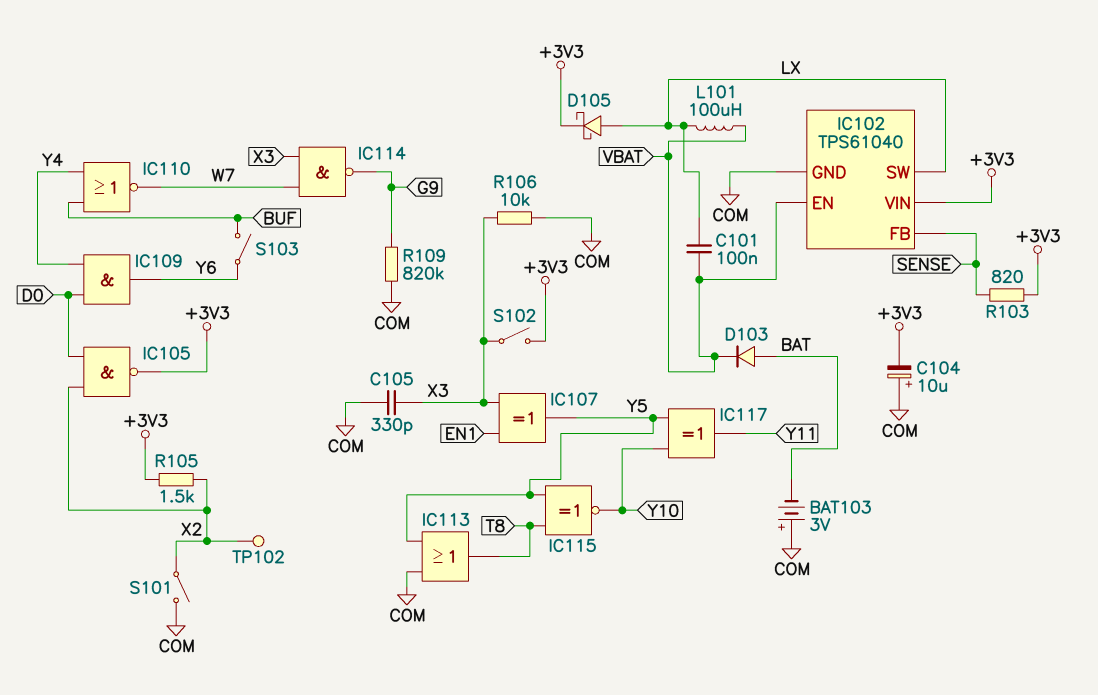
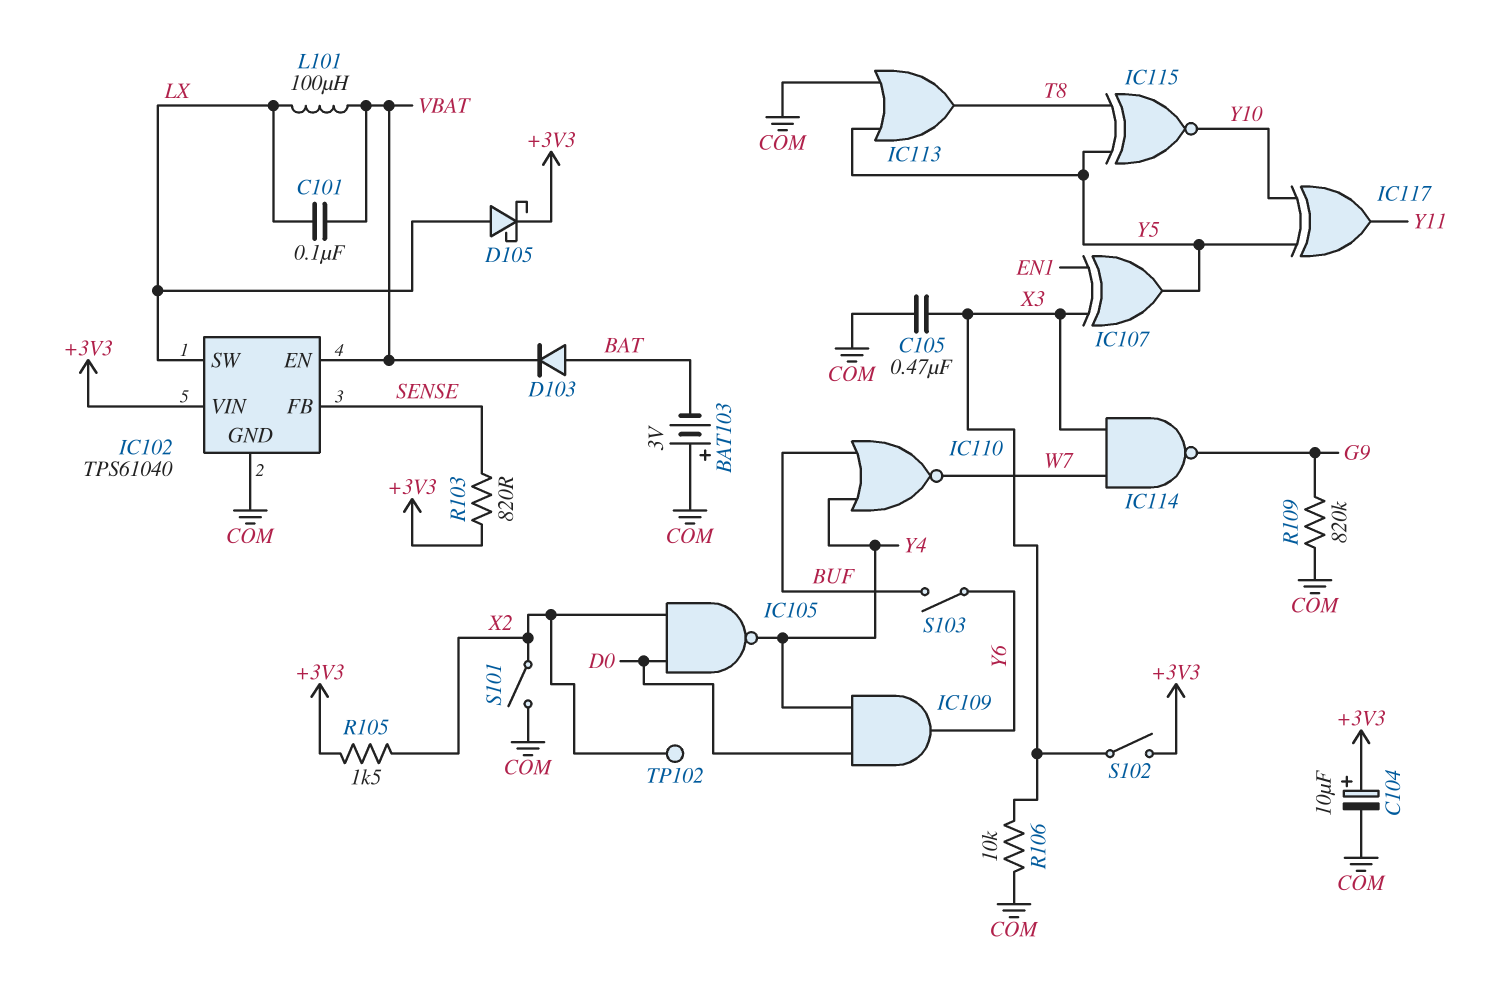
C104: 10uF (plus COM, minus +3V3) -> 10uF (plus +3V3, minus COM)
C105: 330pF (COM, X3) -> 470nF (COM, X3)
IC105: NAND (in D0, in X2, out +3V3) -> NAND (in D0, in X2, out Y4)

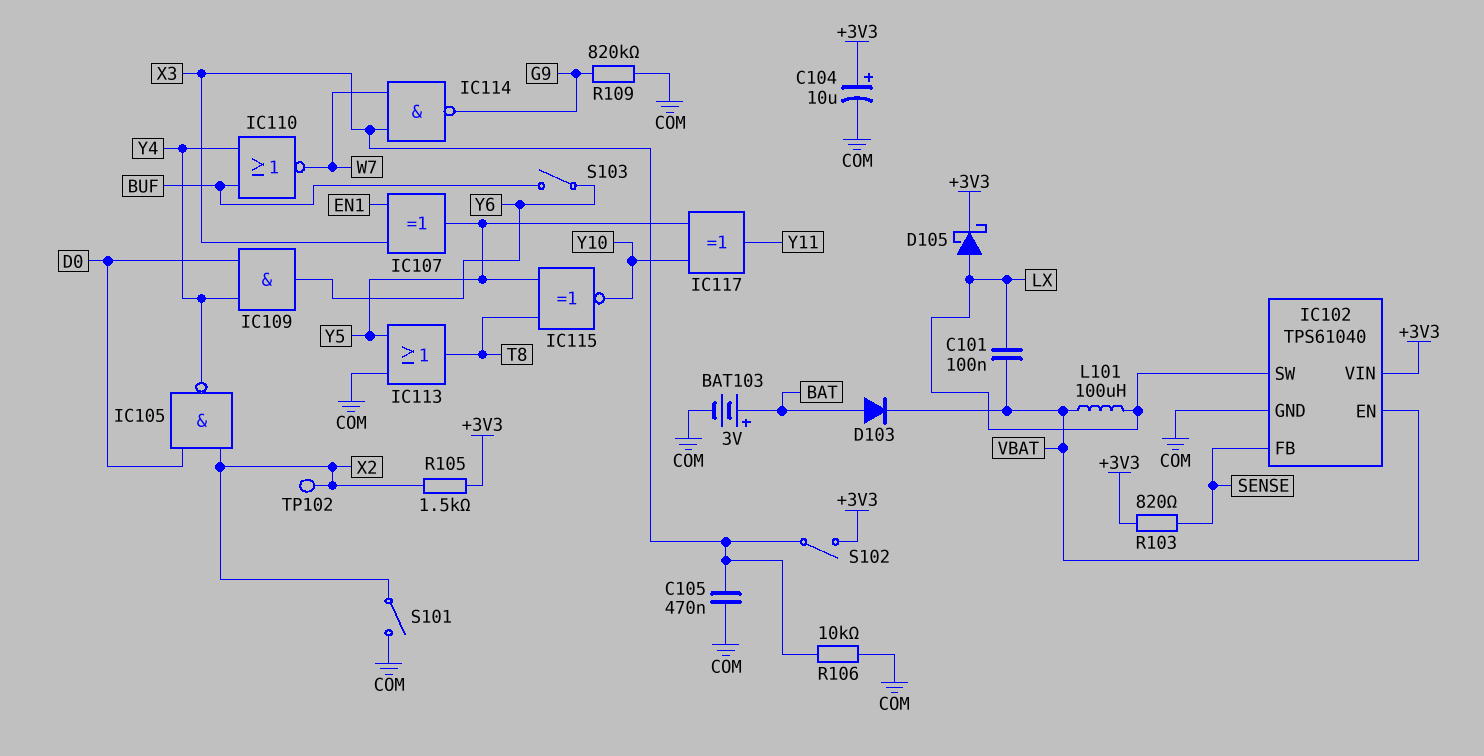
BAT103: 3V (plus COM, minus BAT) -> 3V (plus BAT, minus COM)

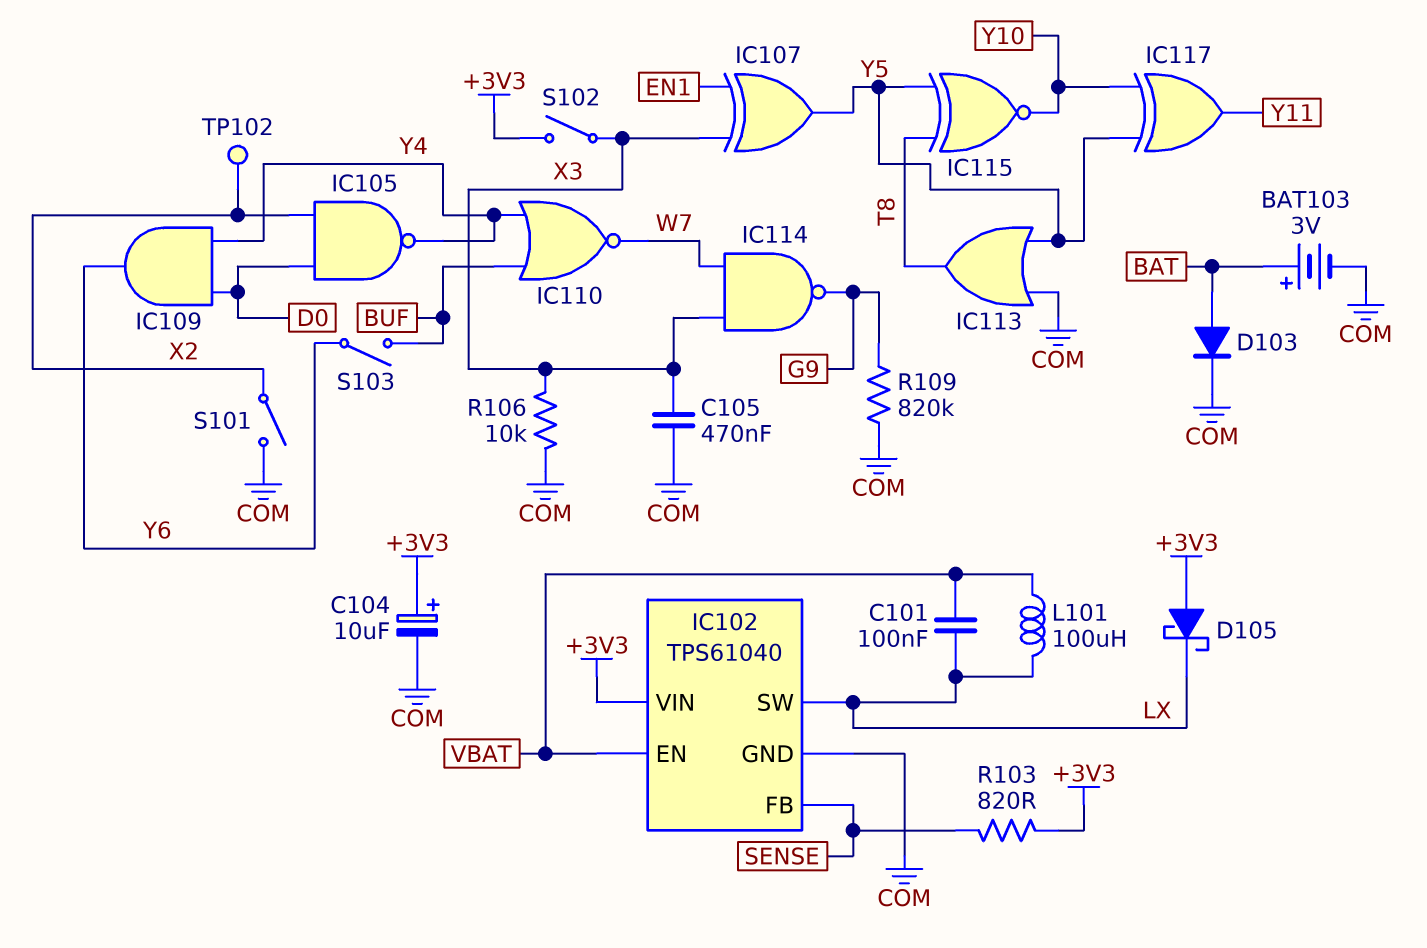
D103: diode (A BAT, K VBAT) -> diode (A BAT, K COM)
D105: schottky (A LX, K +3V3) -> schottky (A +3V3, K LX)
R105: 1.5k (+3V3, X2) -> none

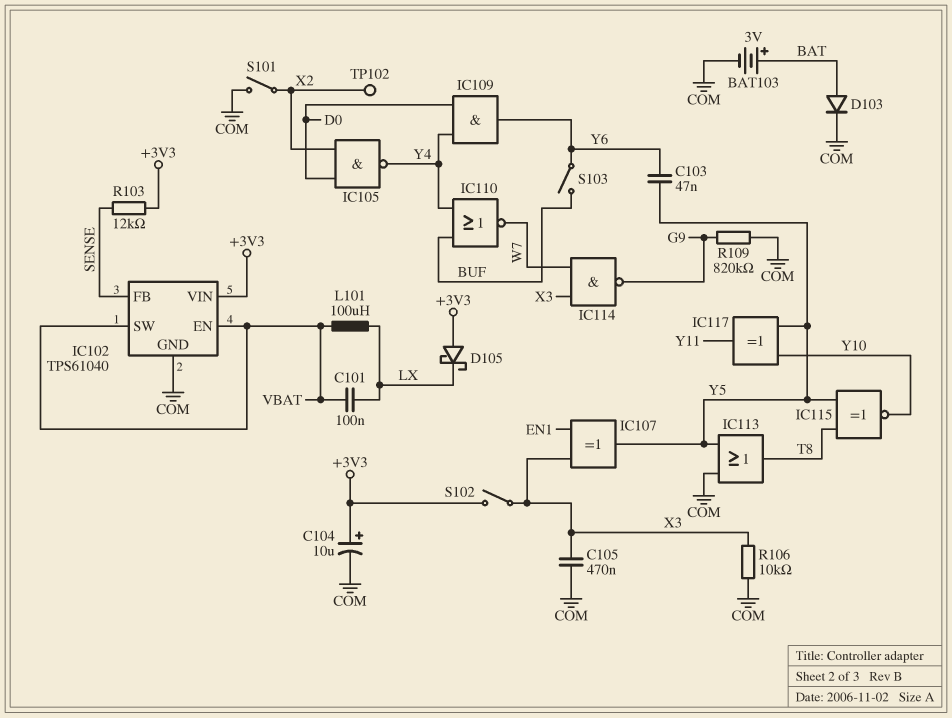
C103: none -> 47nF (Y5, Y6)
IC102 pin SW: LX -> VBAT
R103: 820 (+3V3, SENSE) -> 12k (+3V3, SENSE)

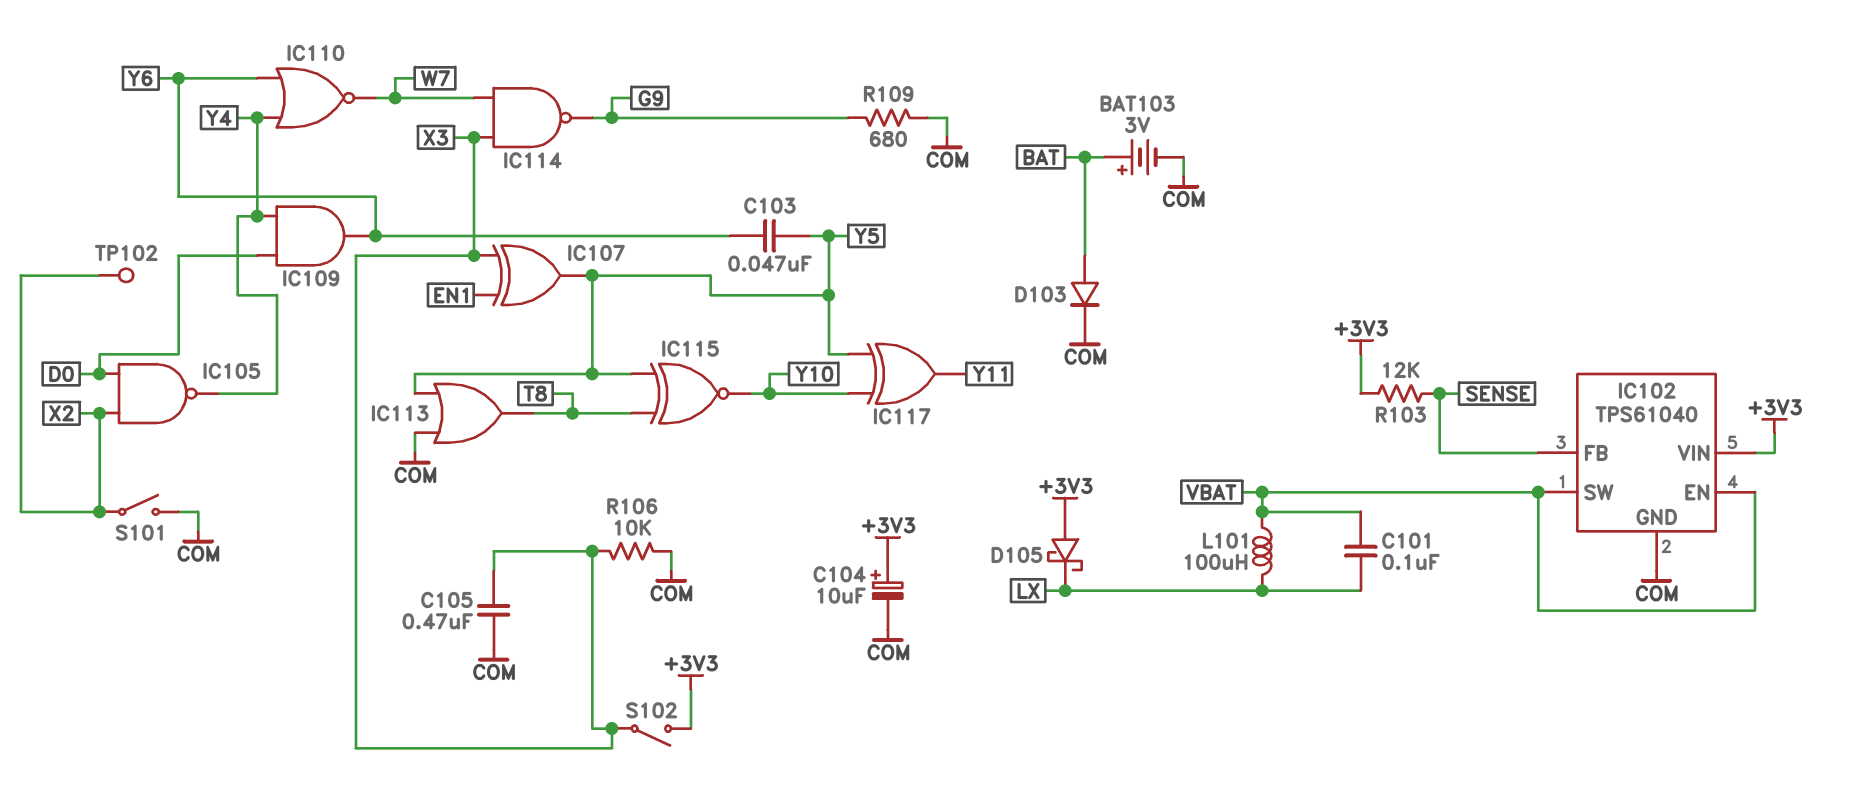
IC110: NOR (in BUF, in Y4, out W7) -> NOR (in Y4, in Y6, out W7)
R109: 820k (COM, G9) -> 680 (COM, G9)
S103: switch (BUF, Y6) -> none

